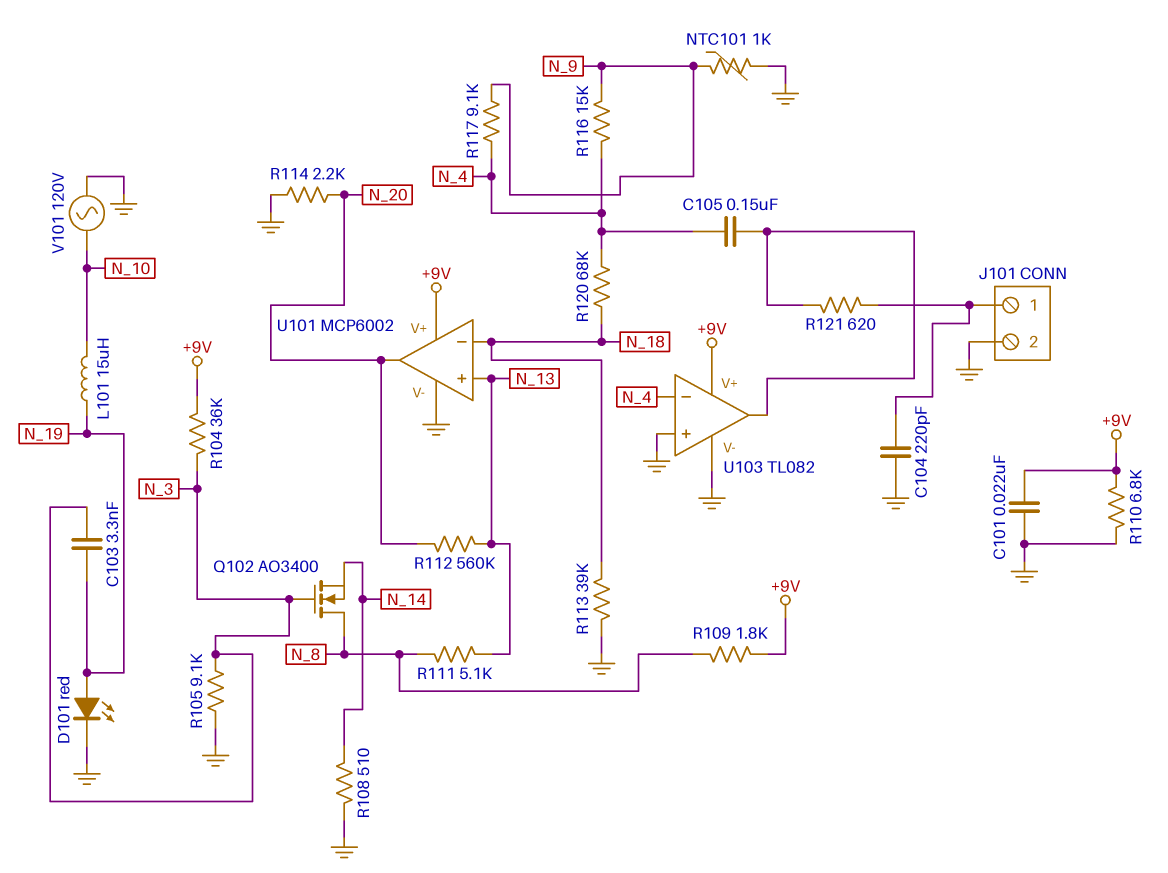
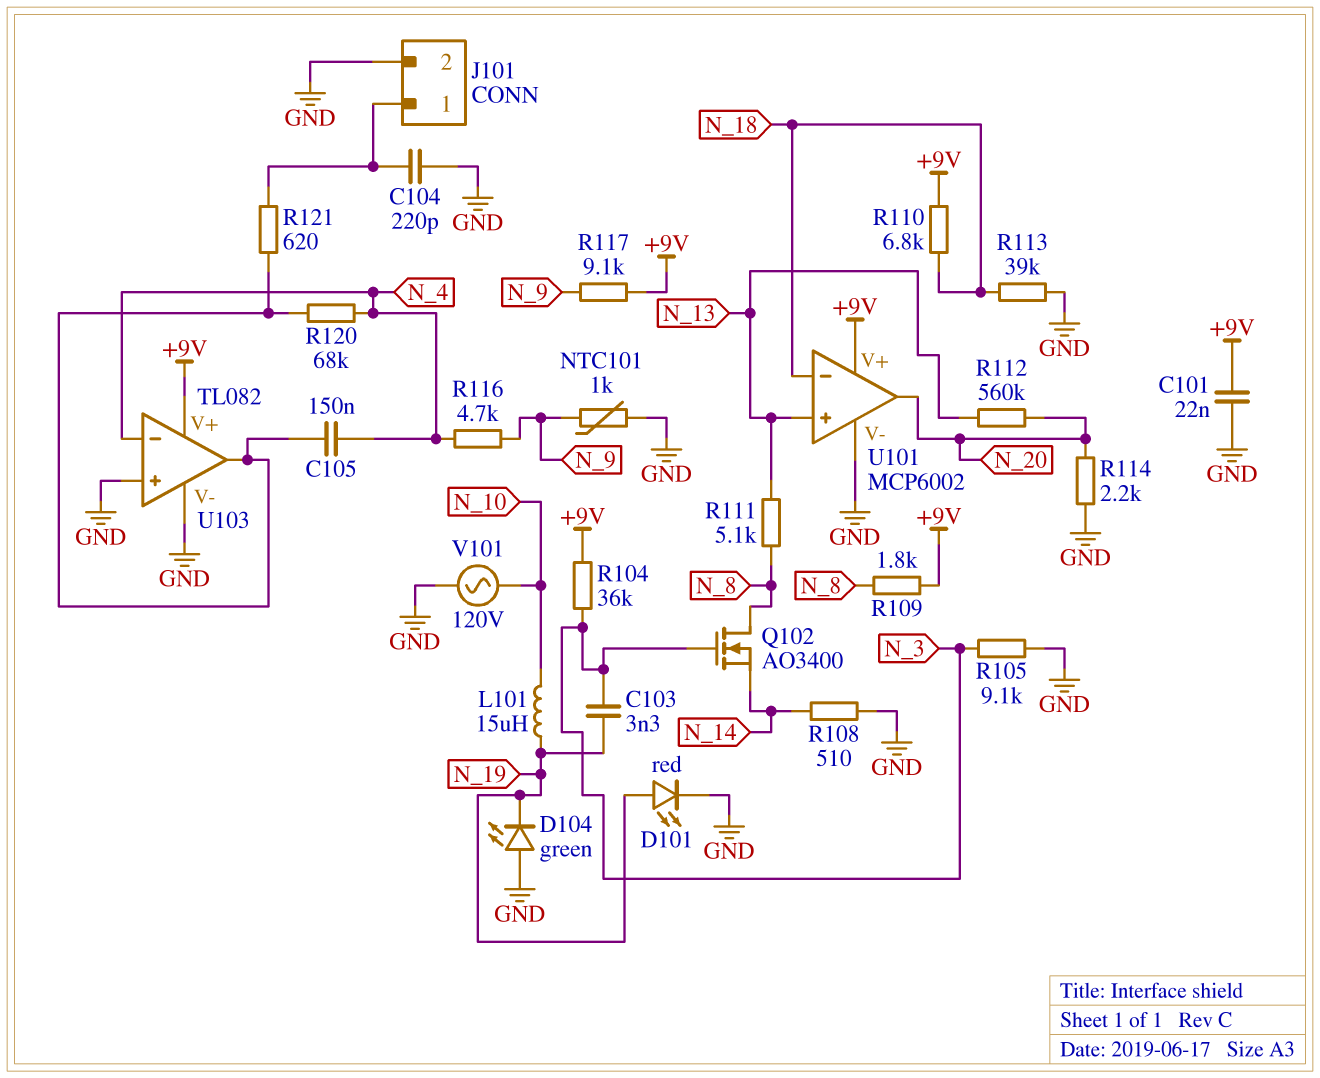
D104: none -> LED green (A GND, K N_19)
R110: 6.8k (+9V, GND) -> 6.8k (+9V, N_18)
R116: 15k (N_4, N_9) -> 4.7k (N_4, N_9)
R117: 9.1k (N_4, N_9) -> 9.1k (+9V, N_9)
R120: 68k (N_4, N_18) -> 68k (N_4, U103/out)

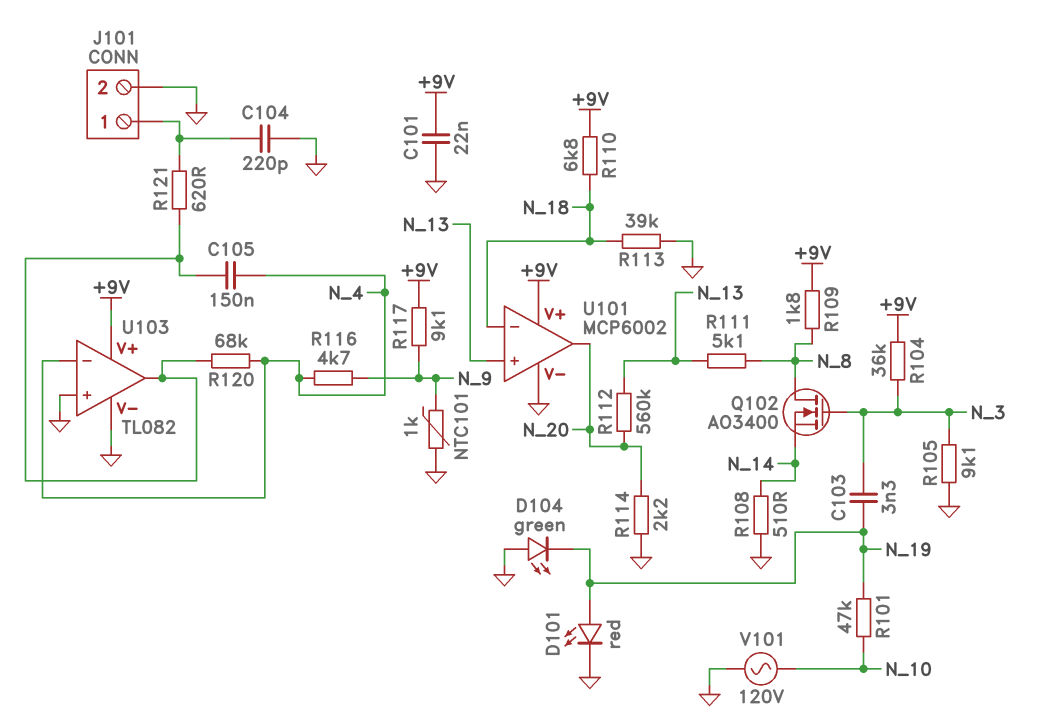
L101: 15uH (N_10, N_19) -> none
R101: none -> 47k (N_10, N_19)

